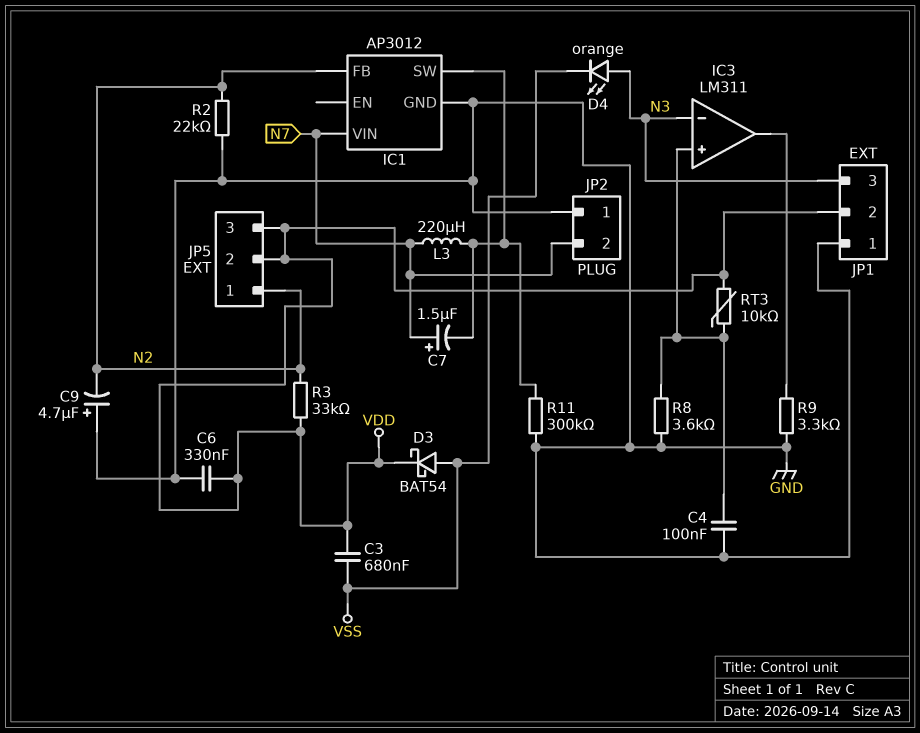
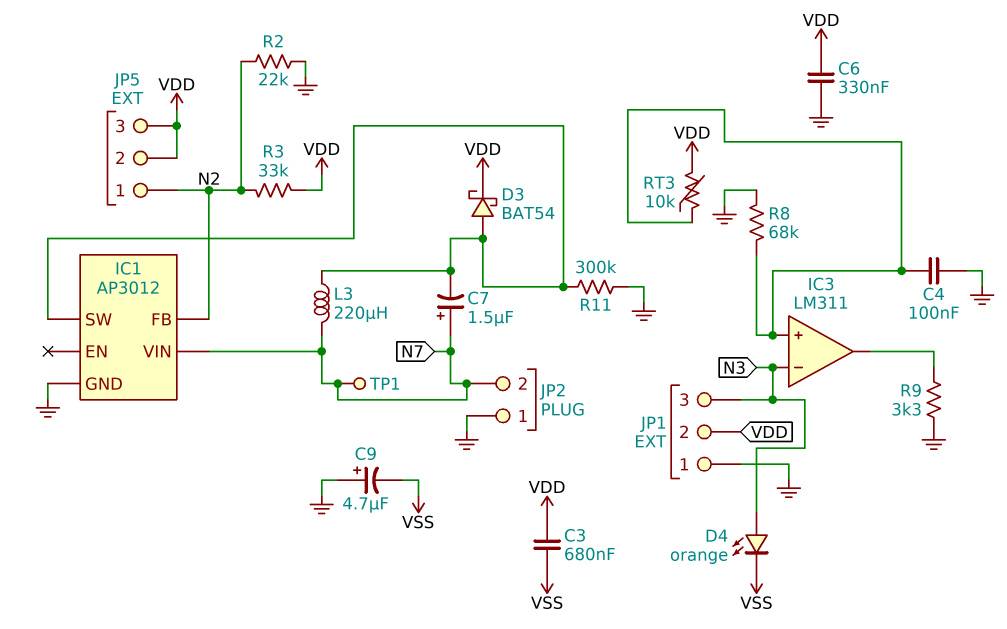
C9: 4.7uF (plus GND, minus N2) -> 4.7uF (plus GND, minus VSS)
D3: schottky BAT54 (A VSS, K VDD) -> schottky BAT54 (A IC1/SW, K VDD)
R8: 3.6k (GND, IC3/in+) -> 68k (GND, IC3/in+)
TP1: none -> test point (N7)

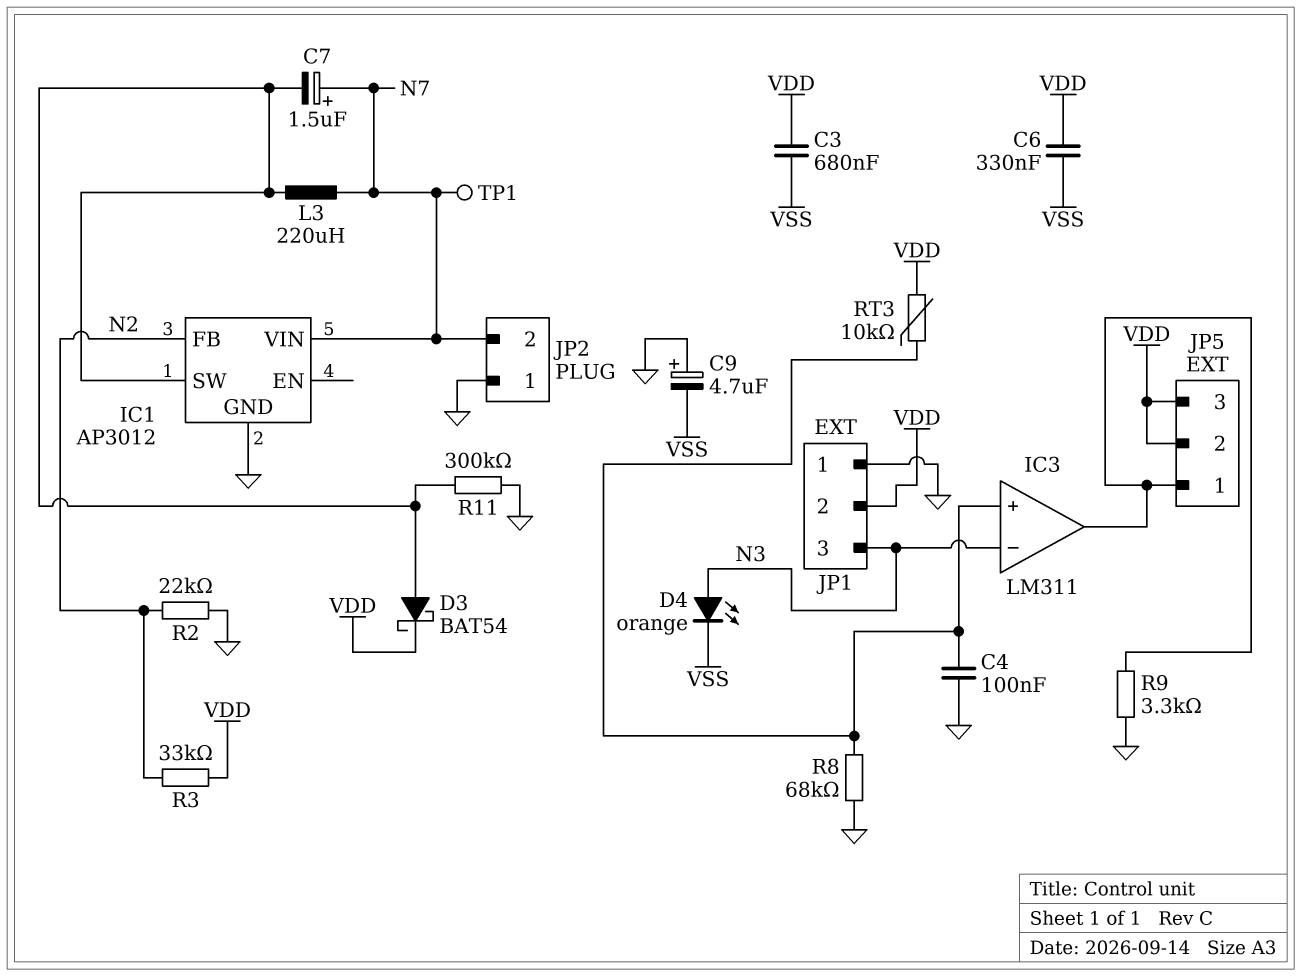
C6: 330nF (GND, VDD) -> 330nF (VDD, VSS)
JP5 pin 1: N2 -> IC3/out

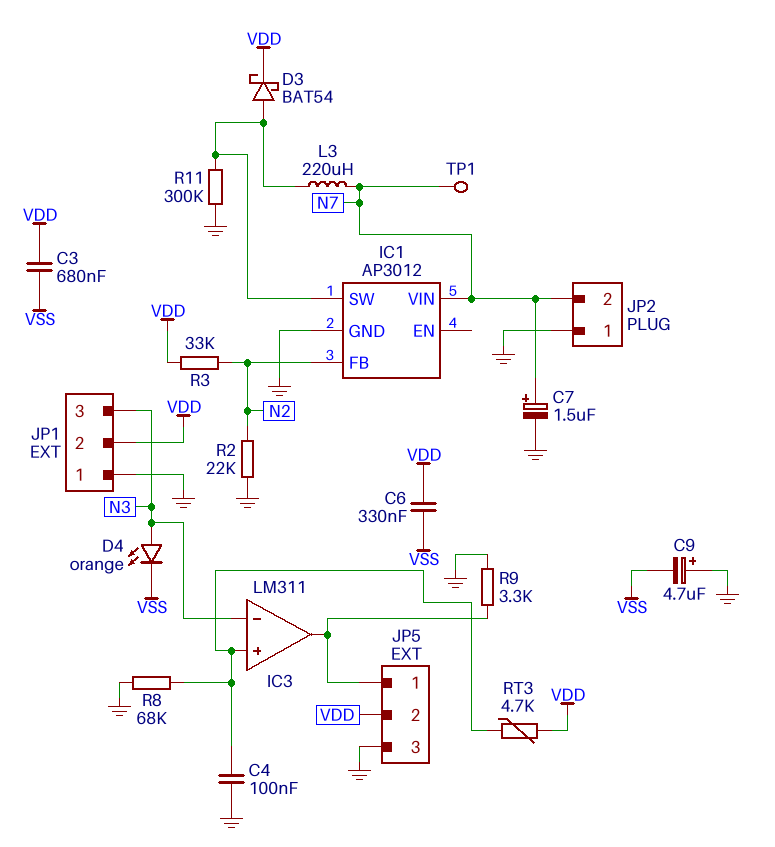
C7: 1.5uF (plus N7, minus IC1/SW) -> 1.5uF (plus N7, minus GND)
JP5 pin 3: VDD -> GND
RT3: 10k (IC3/in+, VDD) -> 4.7k (IC3/in+, VDD)

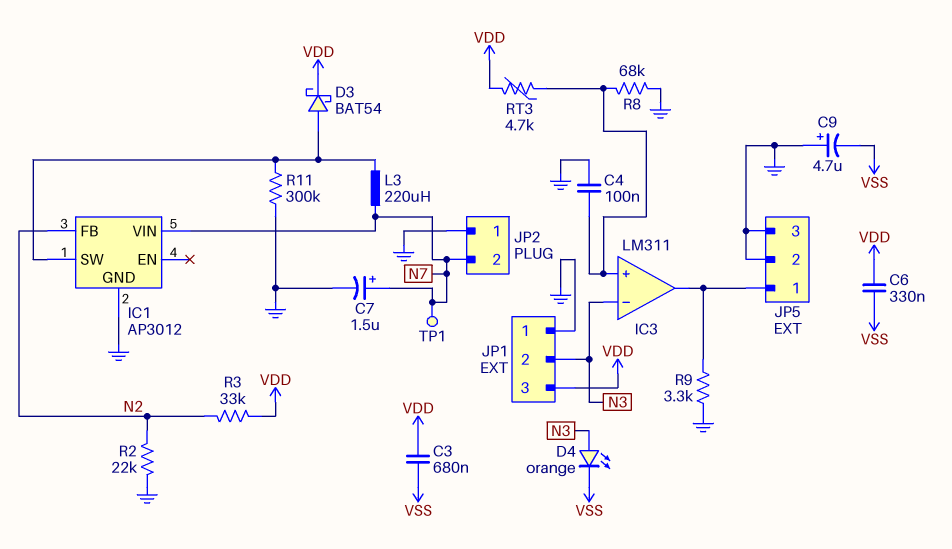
JP1 pin 2: VDD -> N3
JP1 pin 3: N3 -> VDD
JP5 pin 2: VDD -> GND

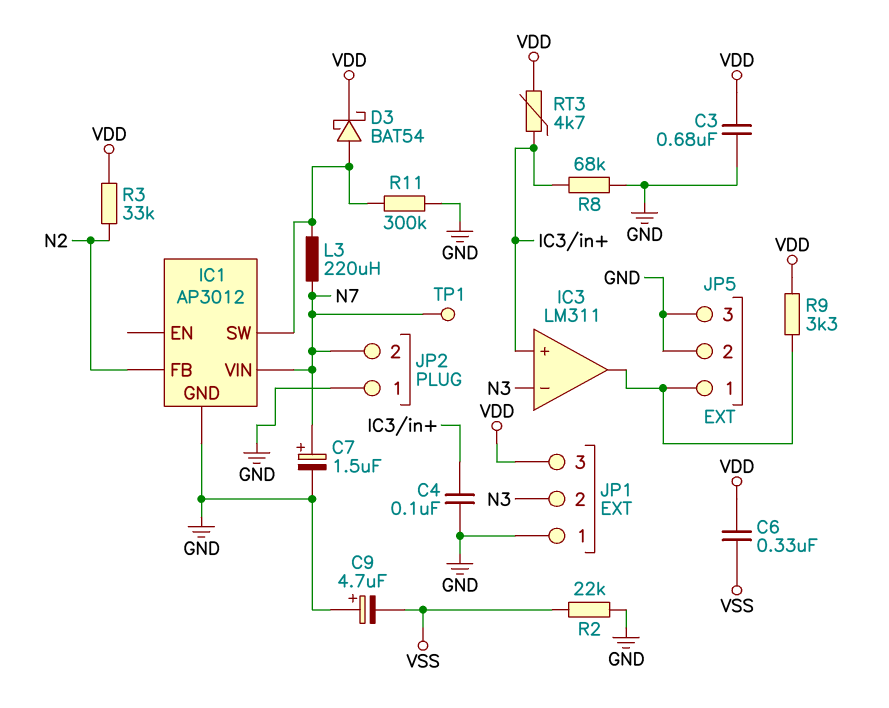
C3: 680nF (VDD, VSS) -> 680nF (GND, VDD)
D4: LED orange (A N3, K VSS) -> none
R2: 22k (GND, N2) -> 22k (GND, VSS)
R9: 3.3k (GND, IC3/out) -> 3.3k (IC3/out, VDD)

